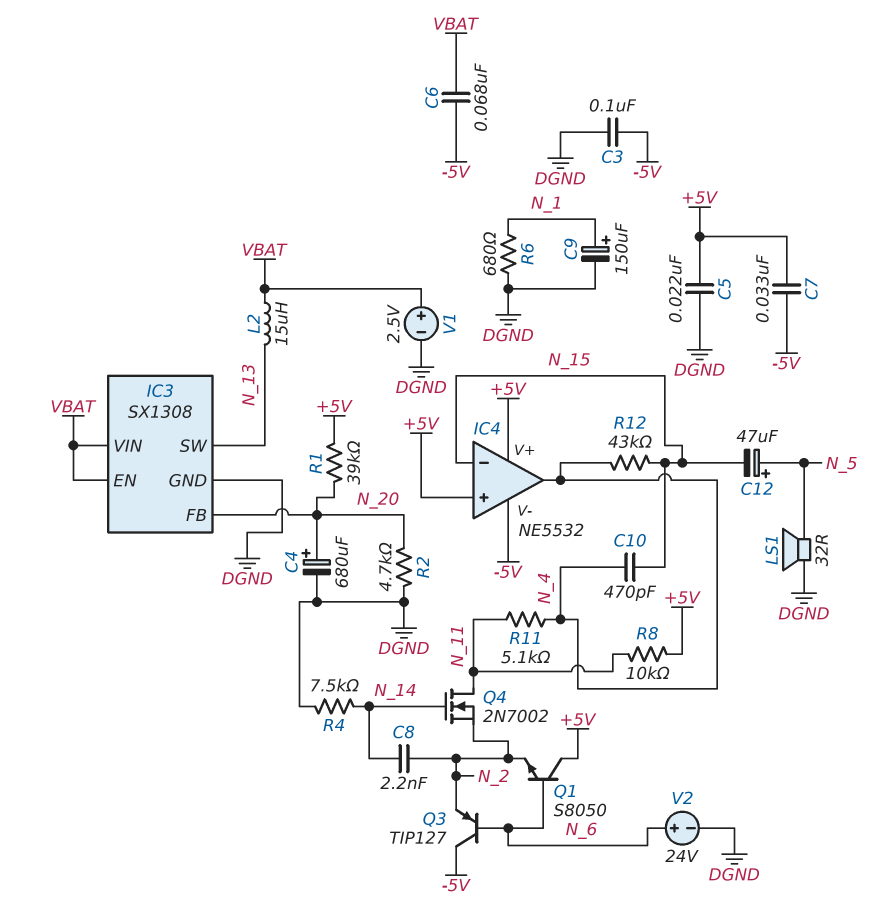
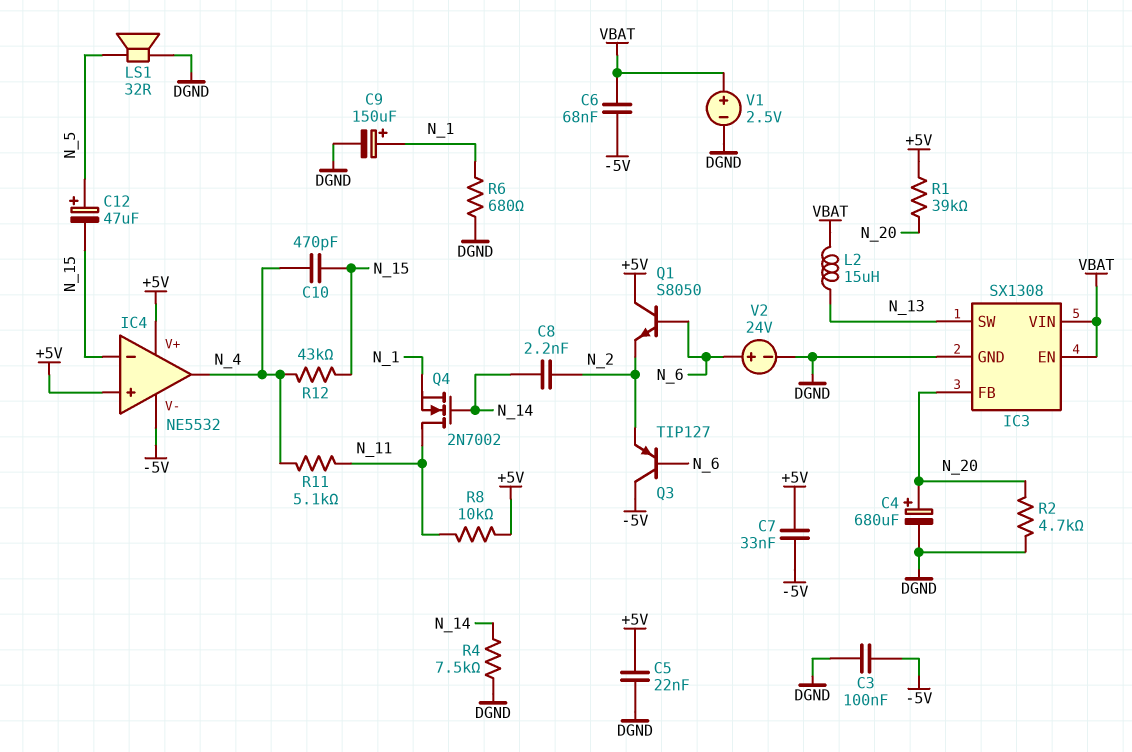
Q4: NMOS 2N7002 (G N_14, D N_11, S N_2) -> NMOS 2N7002 (G N_14, D N_11, S N_1)

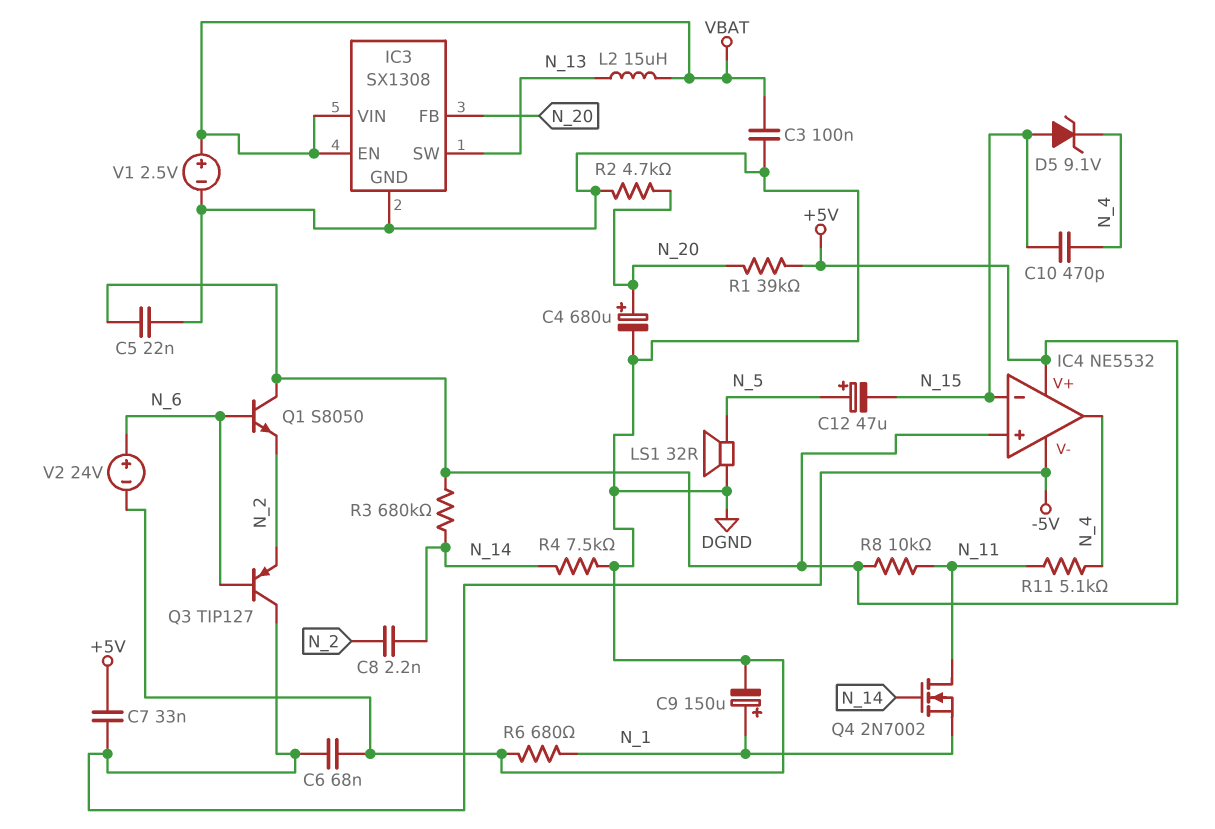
C3: 100nF (-5V, DGND) -> 100nF (DGND, VBAT)
C6: 68nF (-5V, VBAT) -> 68nF (-5V, DGND)
D5: none -> zener 9.1V (A N_15, K N_4)
R3: none -> 680k (+5V, N_14)
R12: 43k (N_4, N_15) -> none

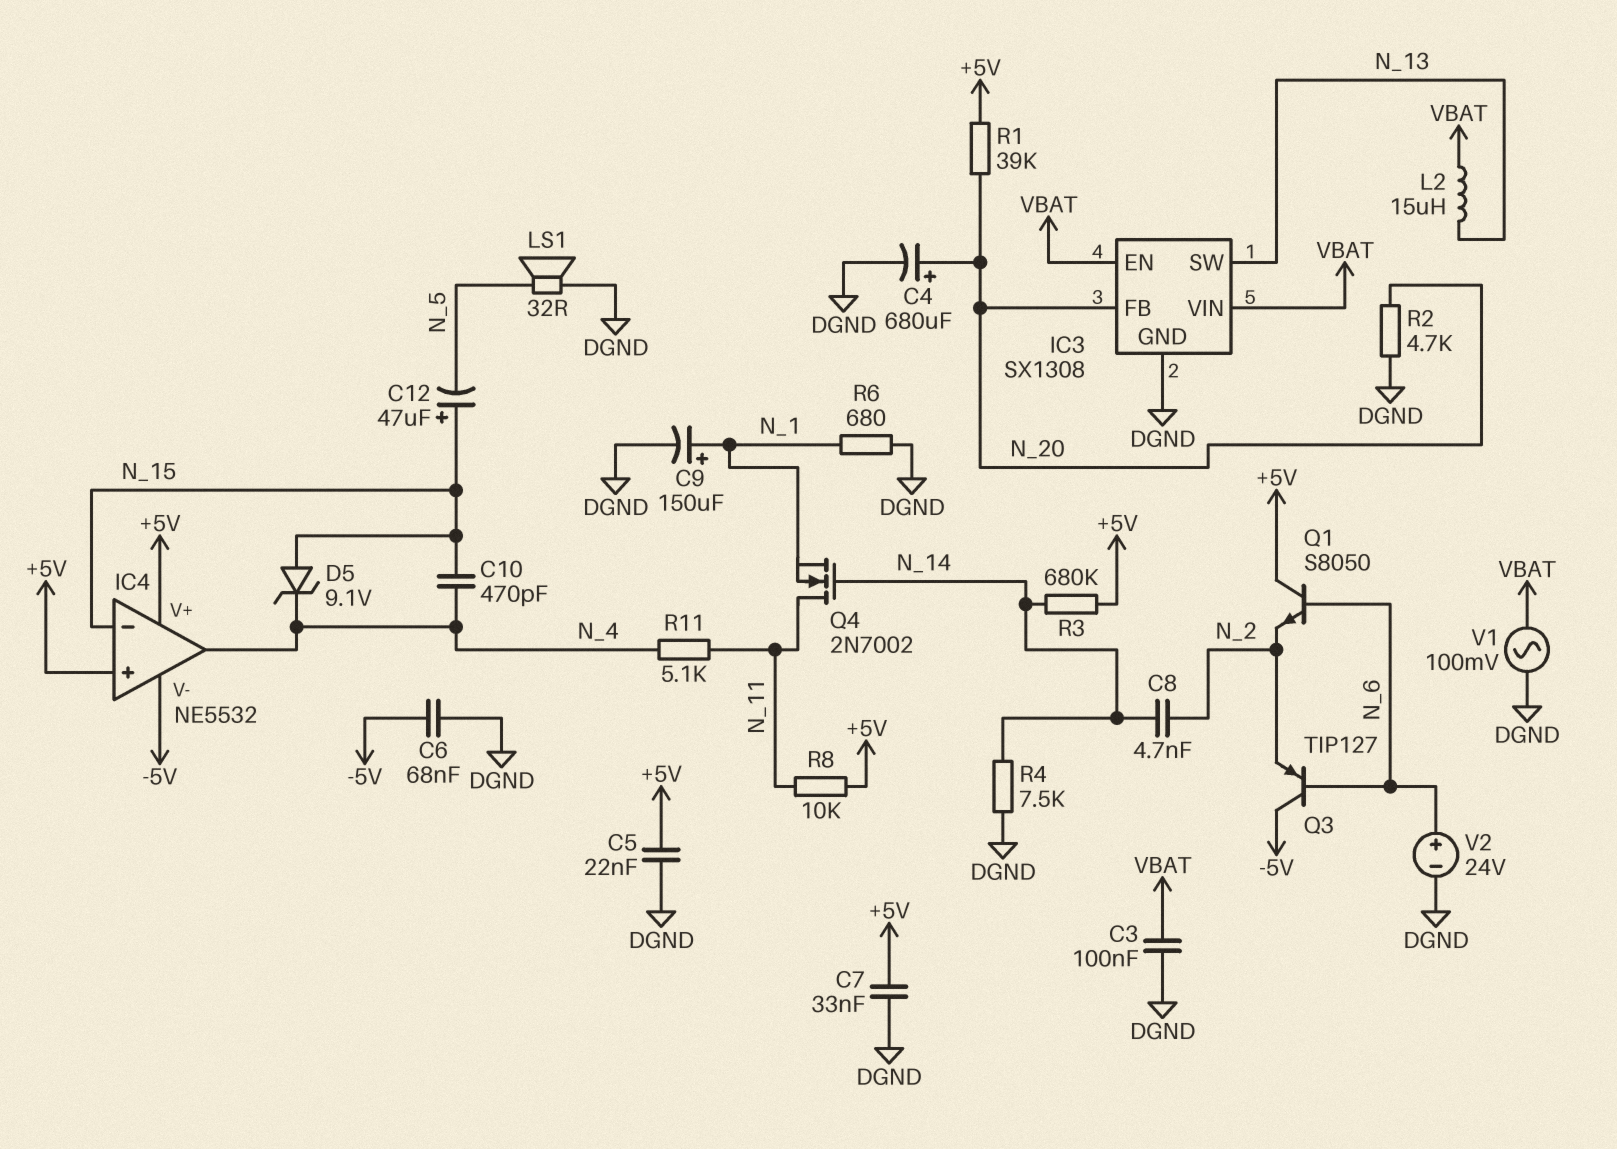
C7: 33nF (+5V, -5V) -> 33nF (+5V, DGND)
C8: 2.2nF (N_2, N_14) -> 4.7nF (N_2, N_14)
C12: 47uF (plus N_5, minus N_15) -> 47uF (plus N_15, minus N_5)
V1: 2.5V (plus VBAT, minus DGND) -> AC 100mV (DGND, VBAT)

